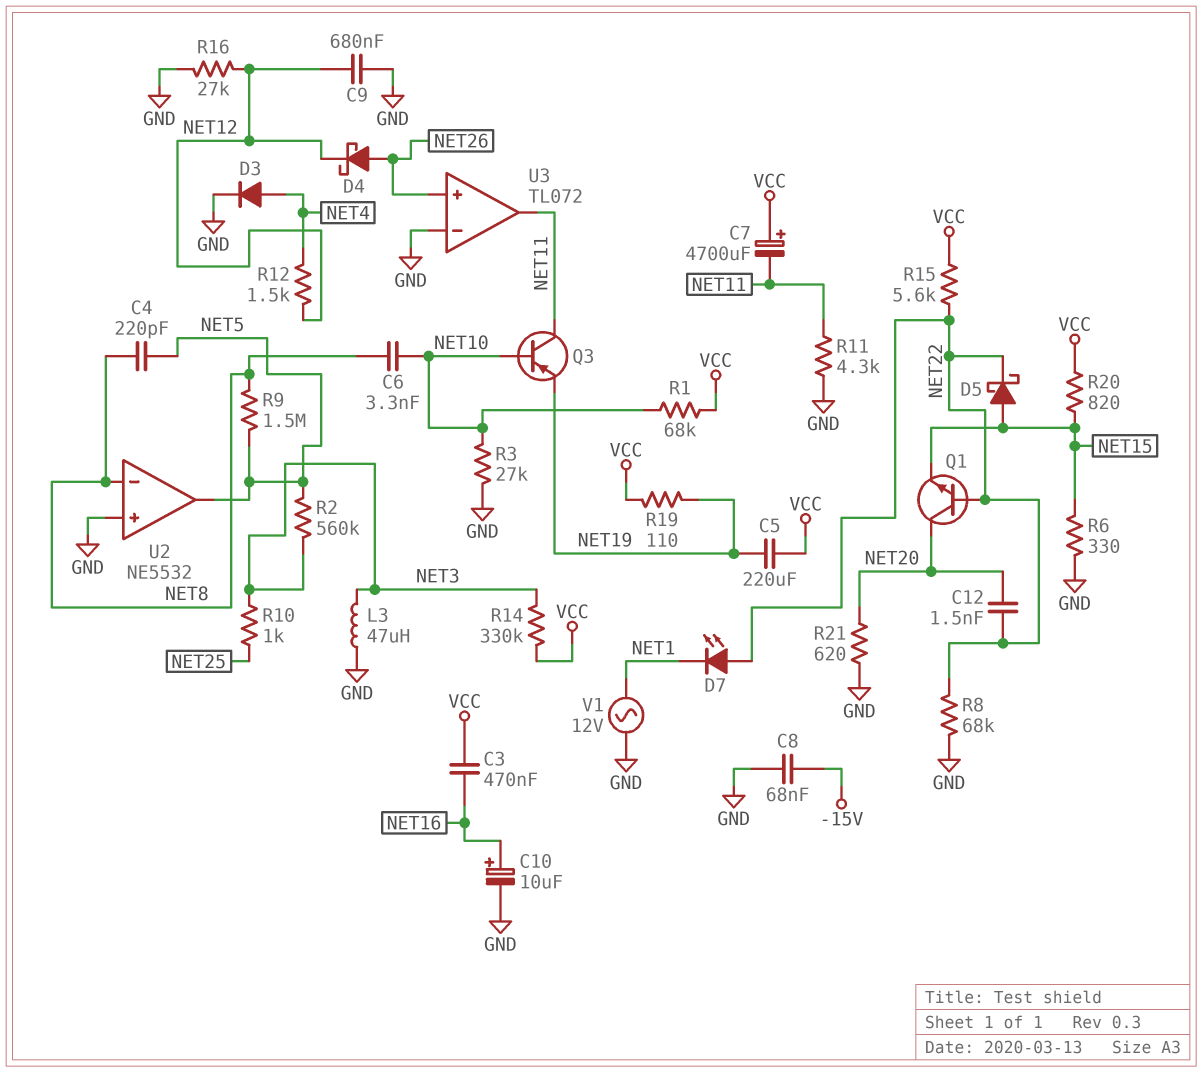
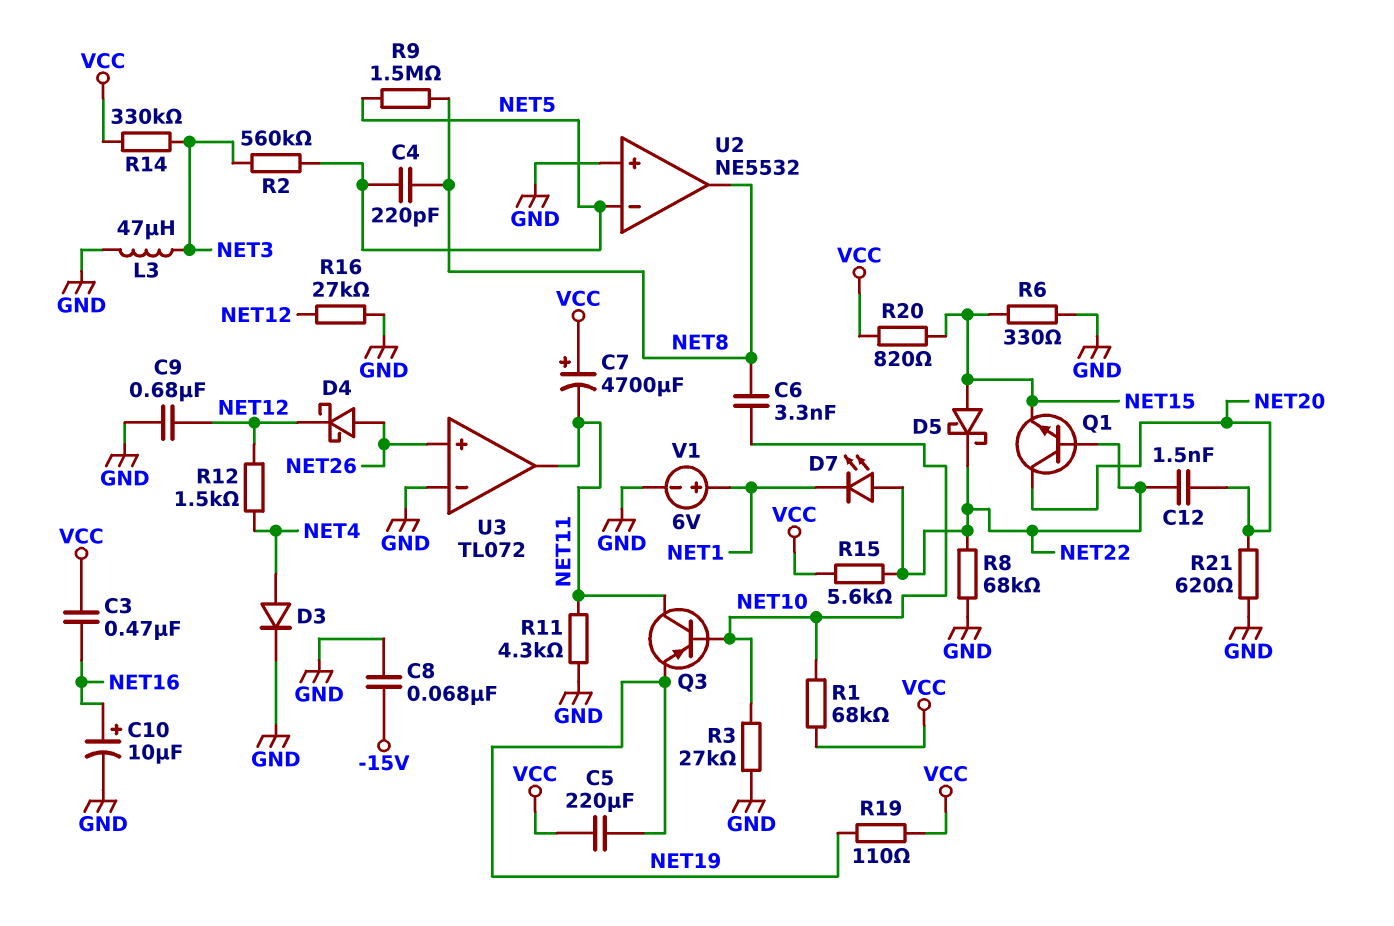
R10: 1k (NET3, NET25) -> none
U2 pin in-: NET8 -> NET5
U2 pin out: NET5 -> NET8
V1: AC 12V (GND, NET1) -> 6V (plus NET1, minus GND)

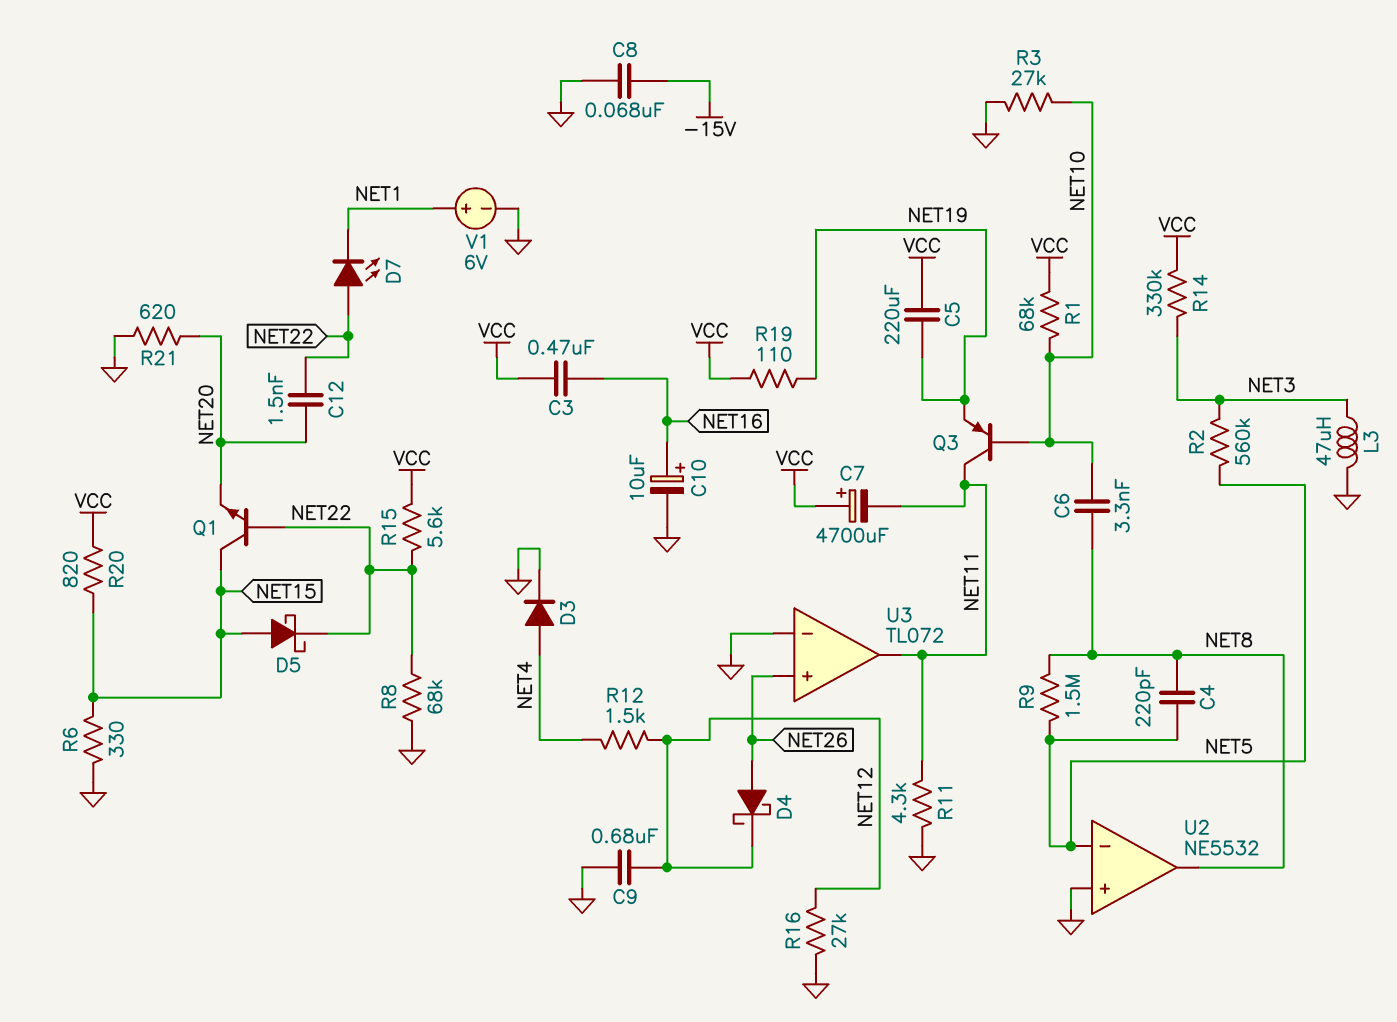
Q1: NPN (B NET22, C NET20, E NET15) -> NPN (B NET22, C NET15, E NET20)

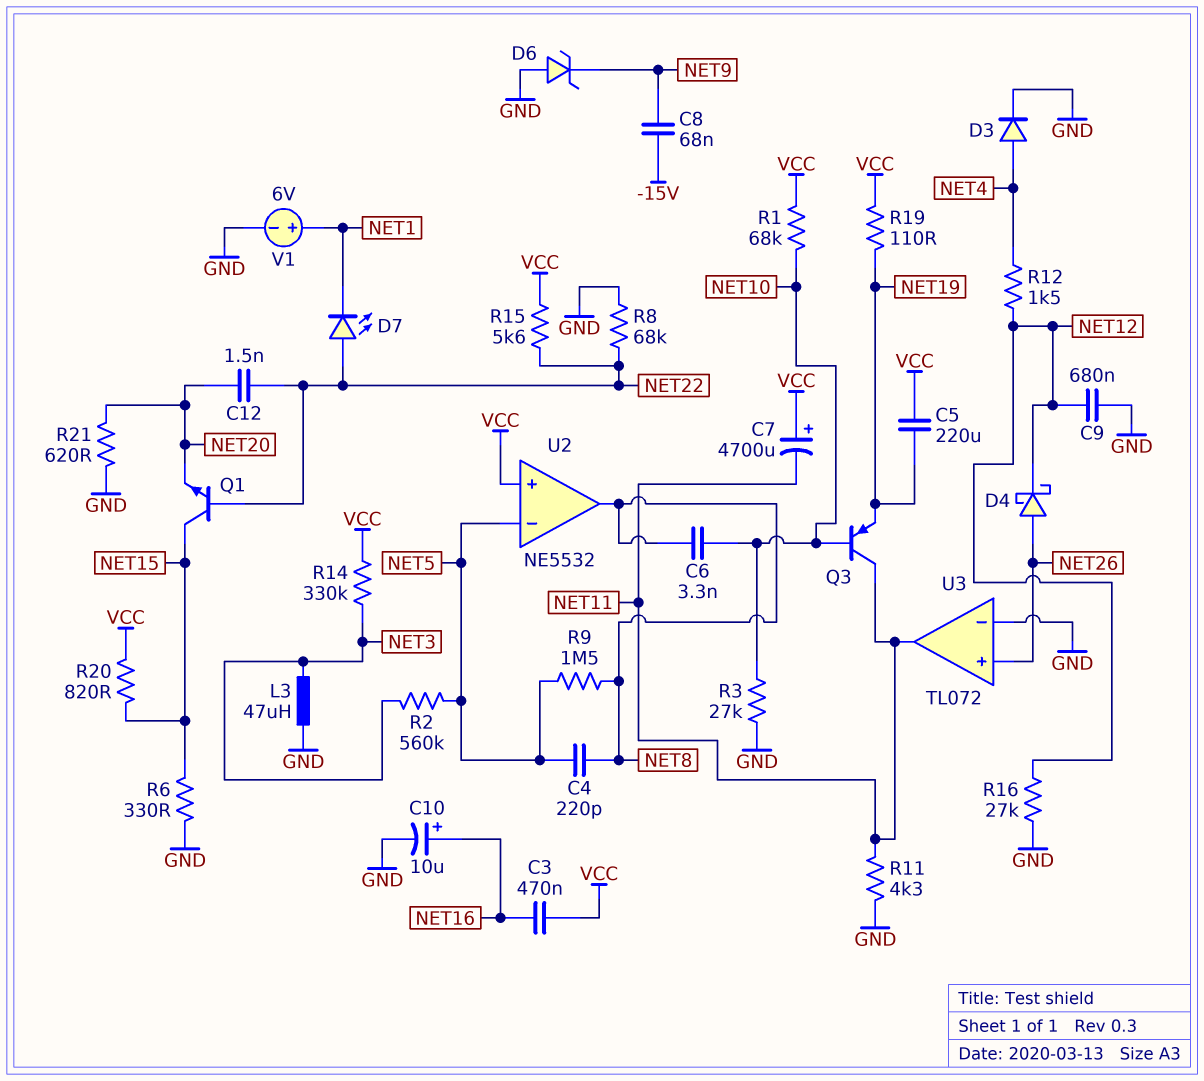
C8: 68nF (-15V, GND) -> 68nF (-15V, NET9)
D5: schottky (A NET15, K NET22) -> none
D6: none -> zener (A GND, K NET9)
U2 pin in+: GND -> VCC

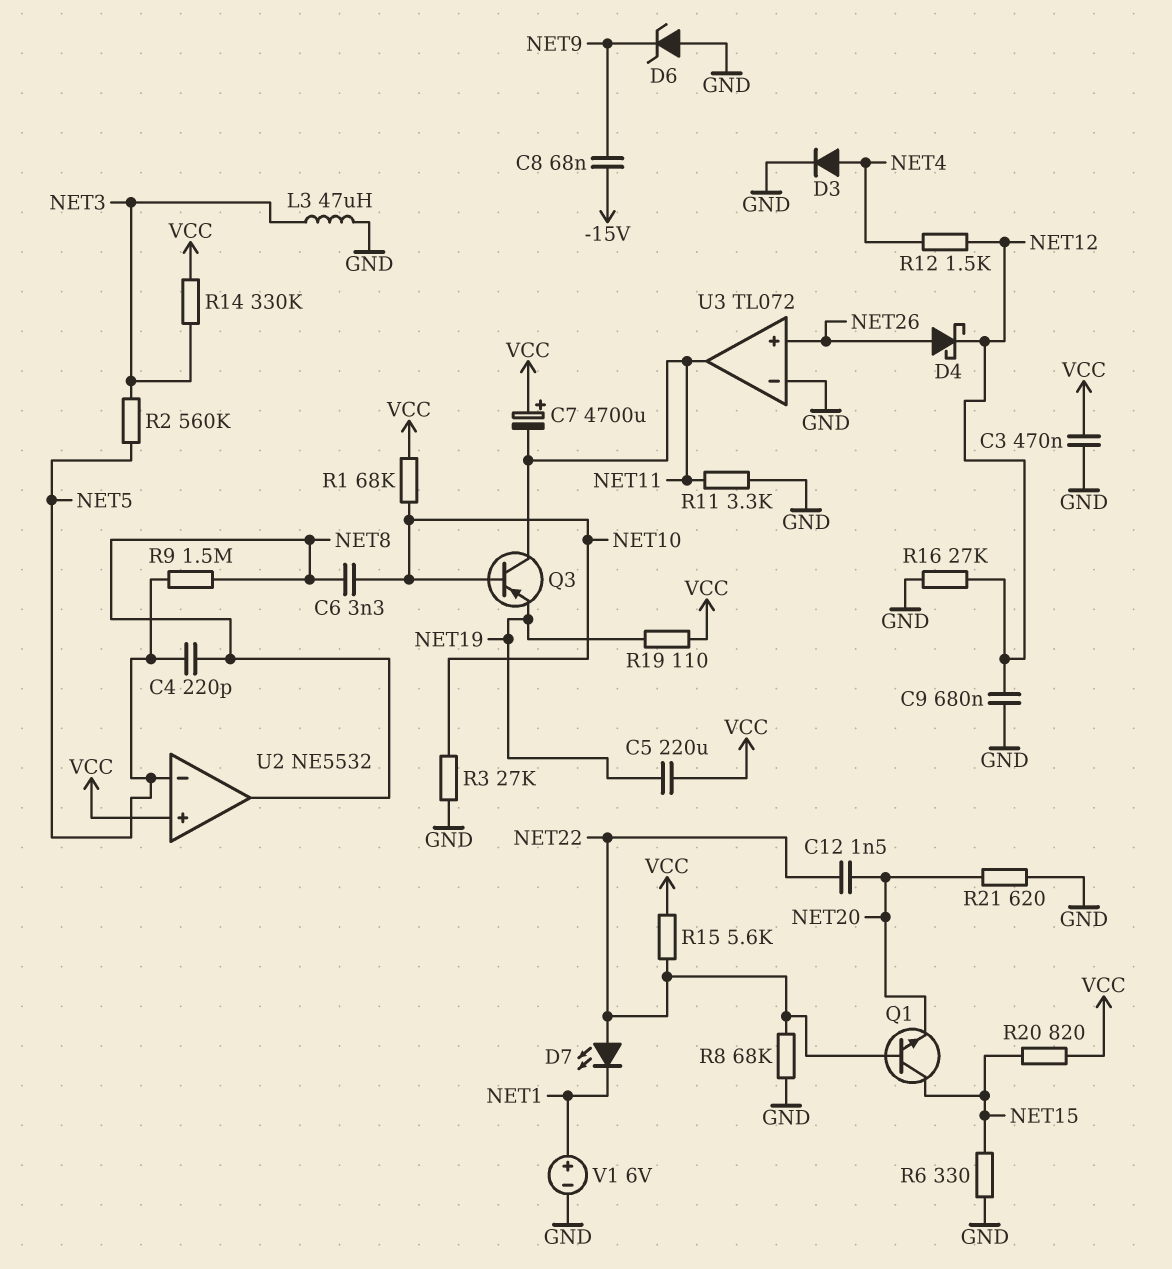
C3: 470nF (NET16, VCC) -> 470nF (GND, VCC)
C10: 10uF (plus NET16, minus GND) -> none
R11: 4.3k (GND, NET11) -> 3.3k (GND, NET11)

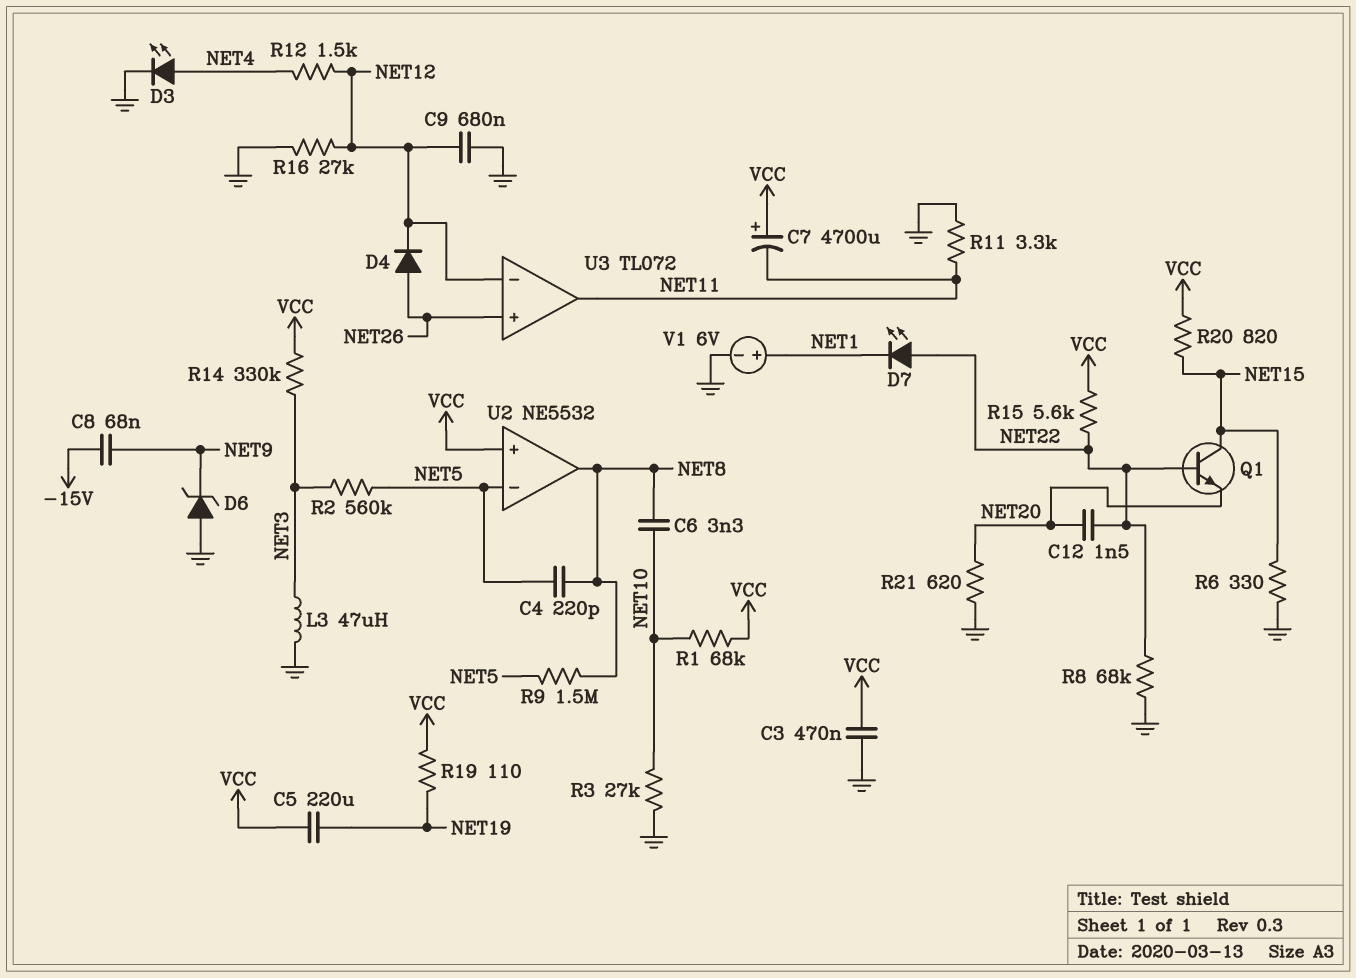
D3: diode (A NET4, K GND) -> LED (A NET4, K GND)
D4: schottky (A NET26, K NET12) -> diode (A NET26, K NET12)
Q3: PNP (B NET10, C NET11, E NET19) -> none
U3 pin in-: GND -> NET12

